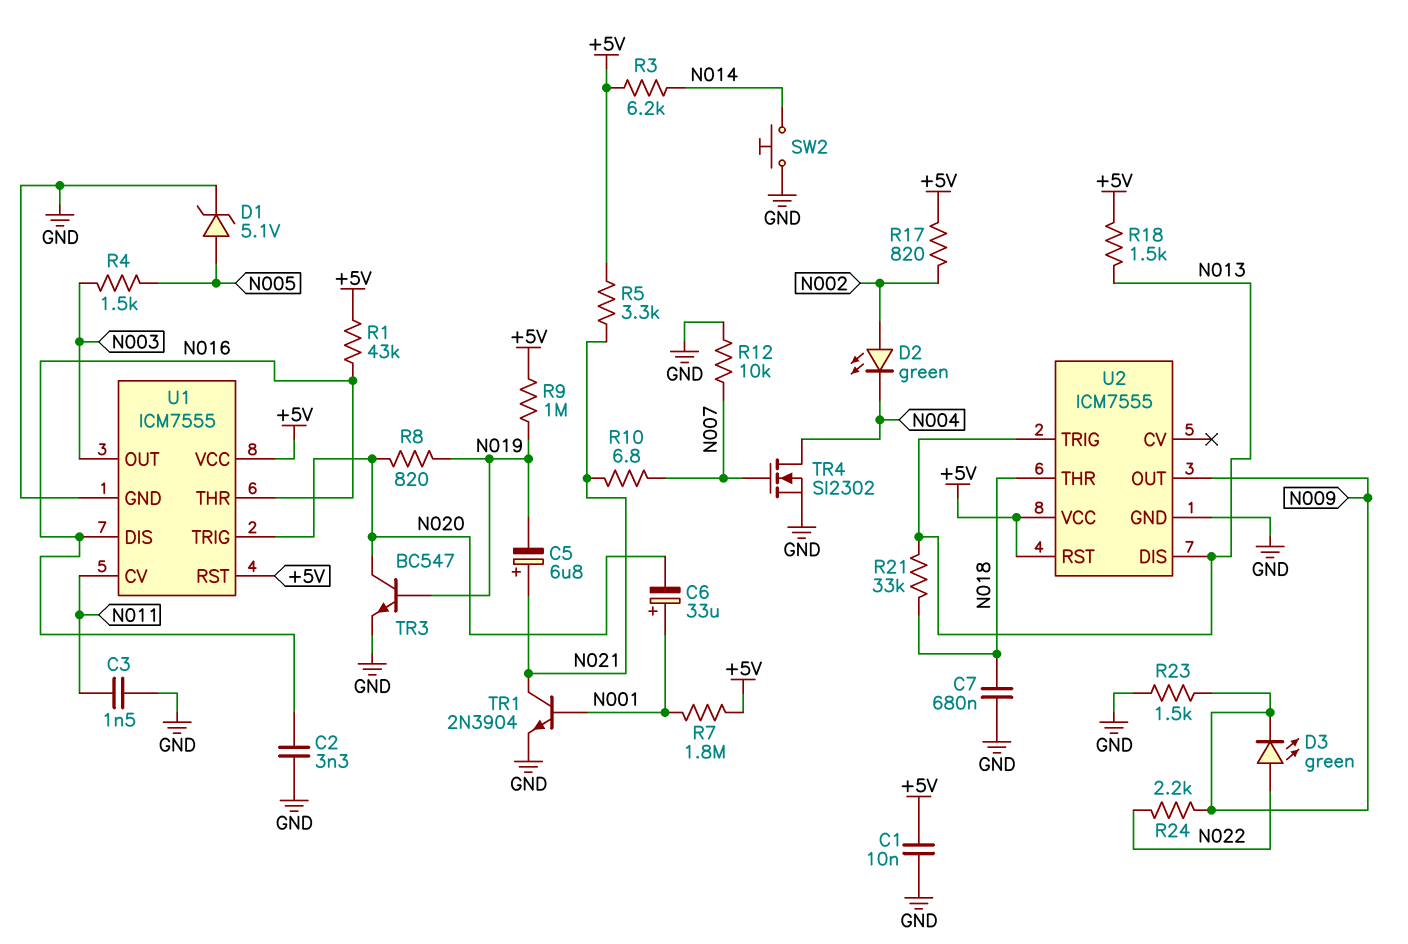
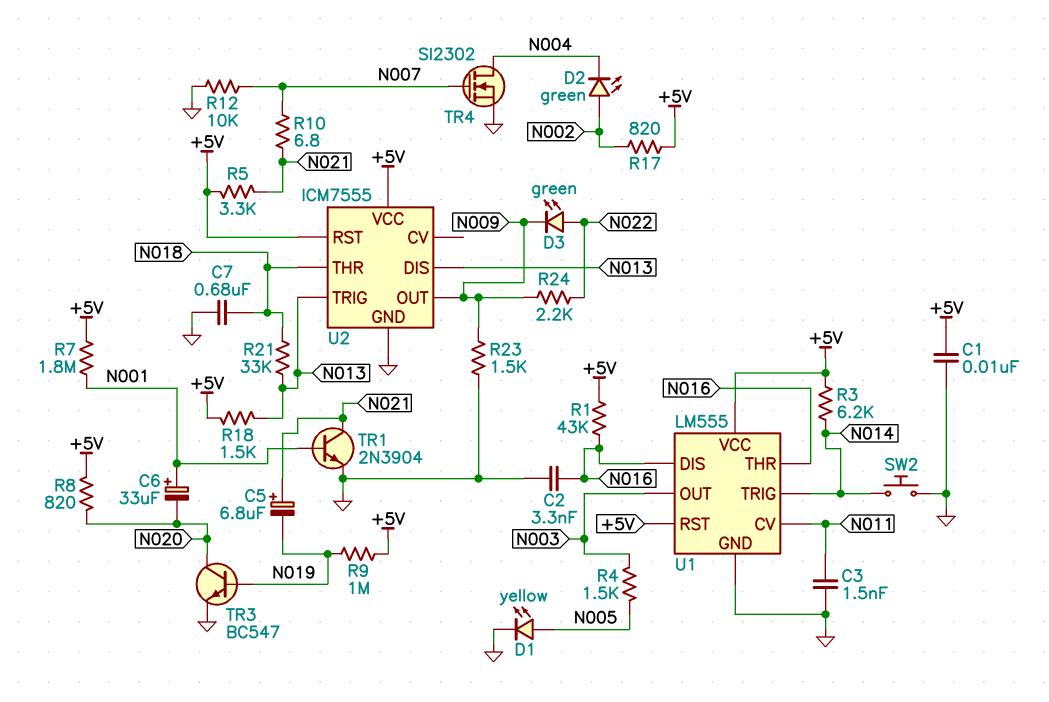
D1: zener 5.1V (A N005, K GND) -> LED yellow (A N005, K GND)
R8: 820 (N019, N020) -> 820 (+5V, N020)
U1: ICM7555 -> LM555
U1 pin TRIG: N020 -> N014

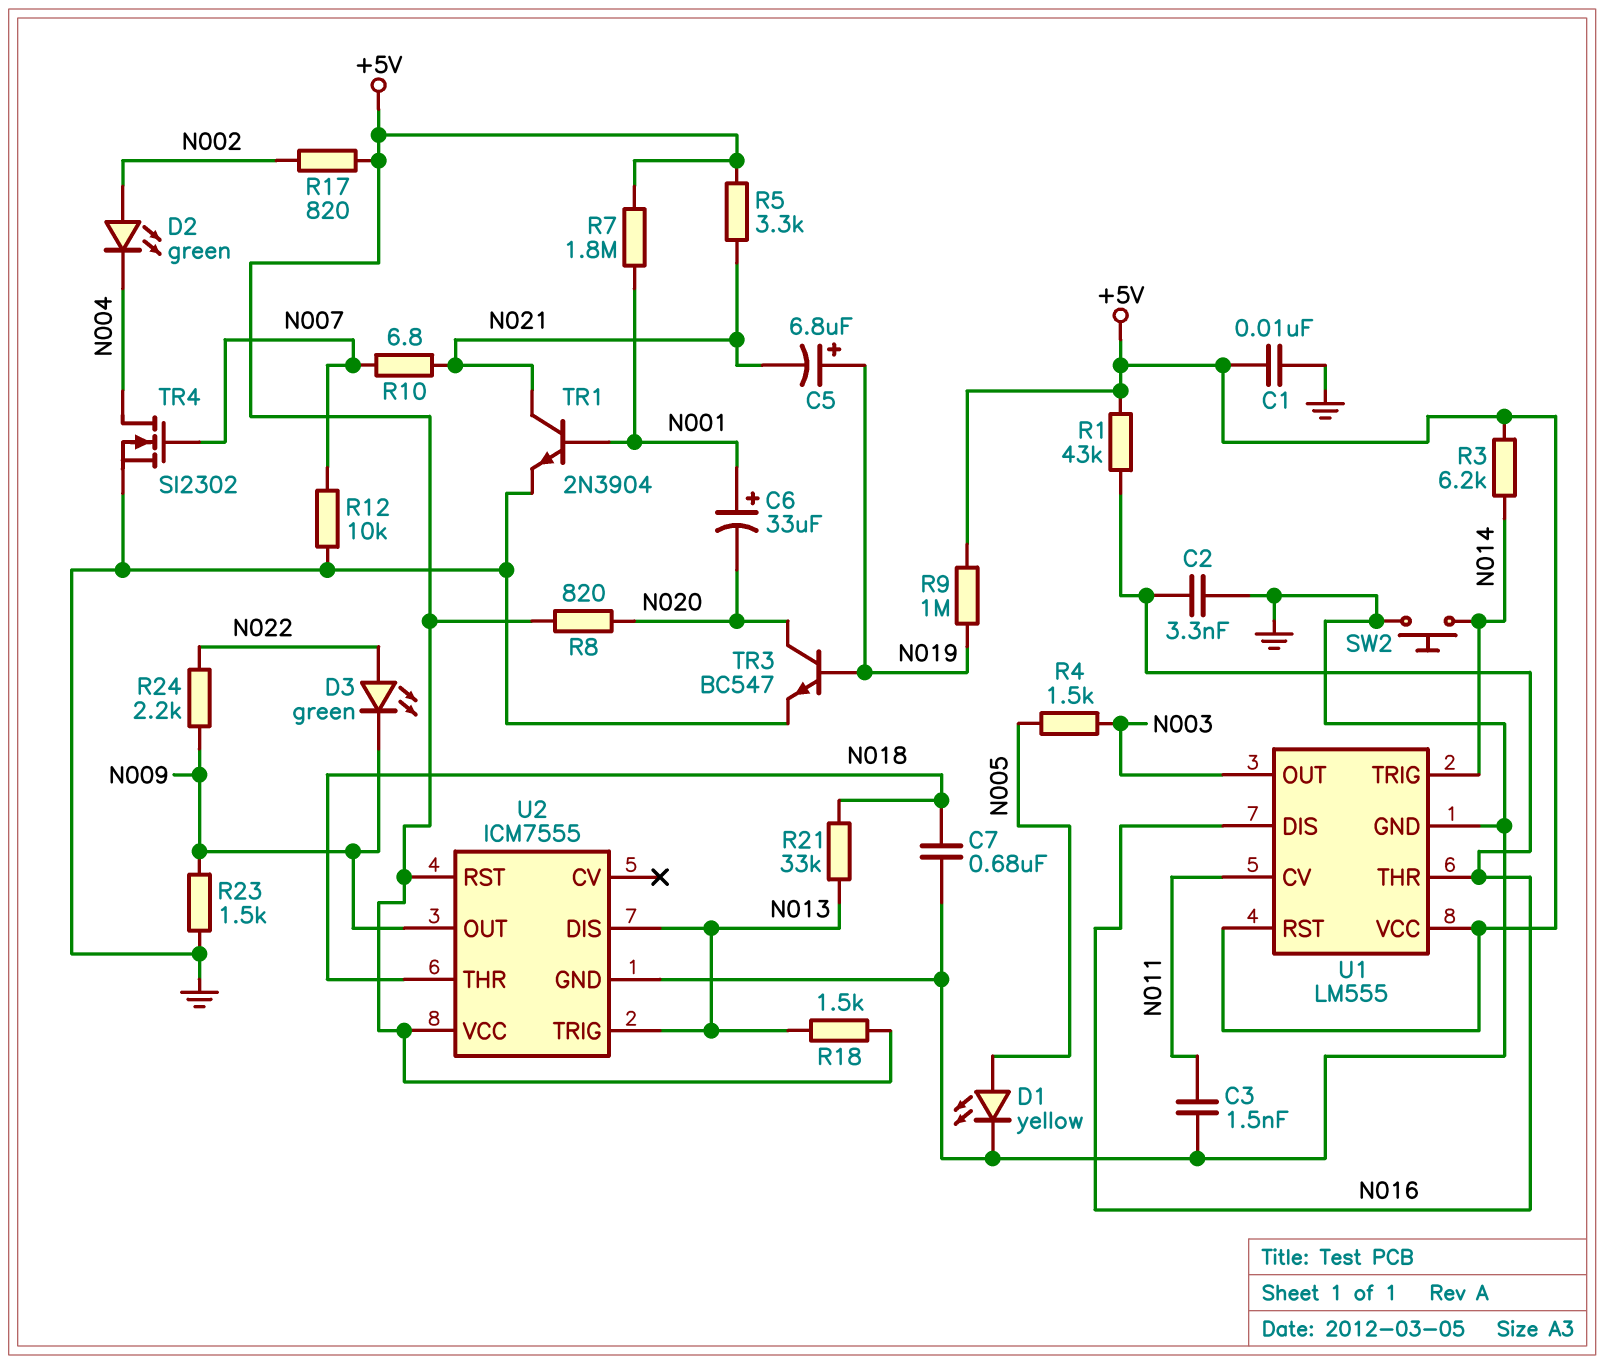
C5: 6.8uF (plus N021, minus N019) -> 6.8uF (plus N019, minus N021)

